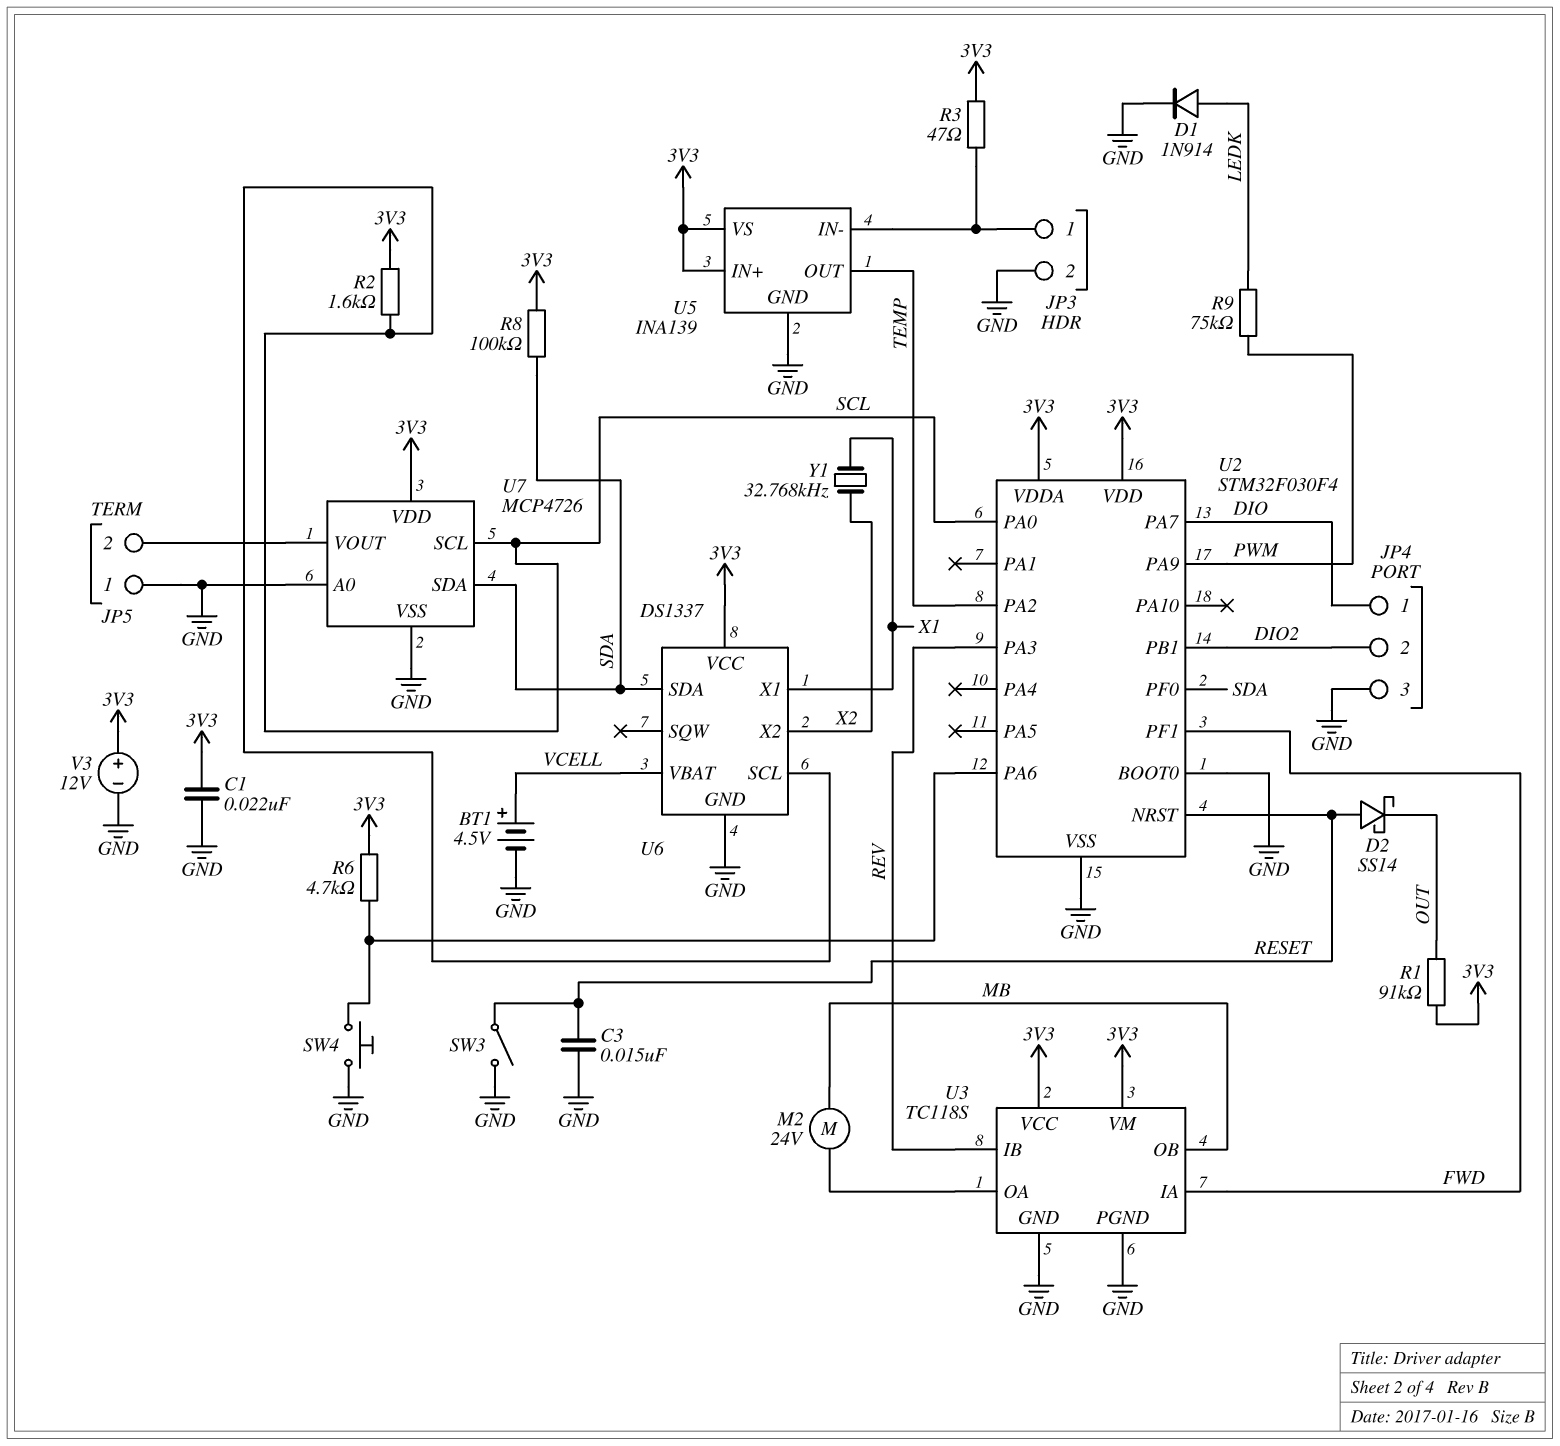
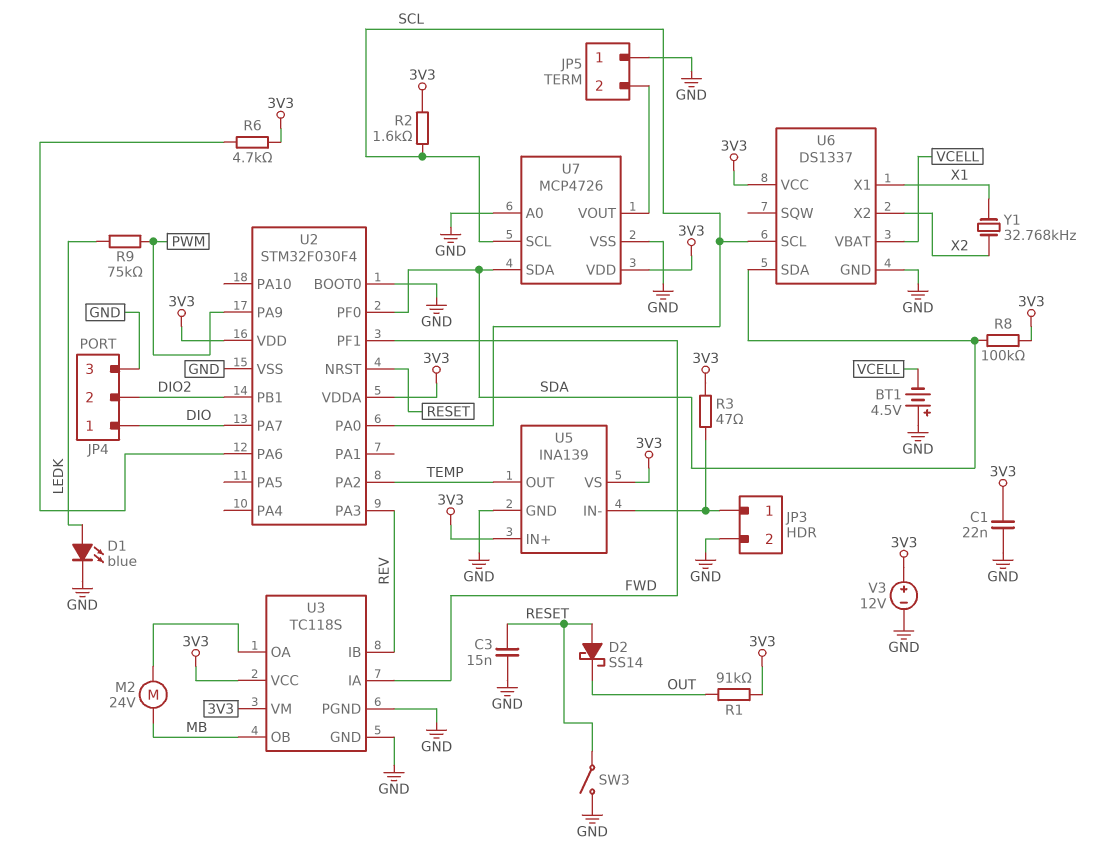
BT1: 4.5V (plus VCELL, minus GND) -> 4.5V (plus GND, minus VCELL)
D1: diode 1N914 (A LEDK, K GND) -> LED blue (A LEDK, K GND)
SW4: button (GND, U2/PA6) -> none

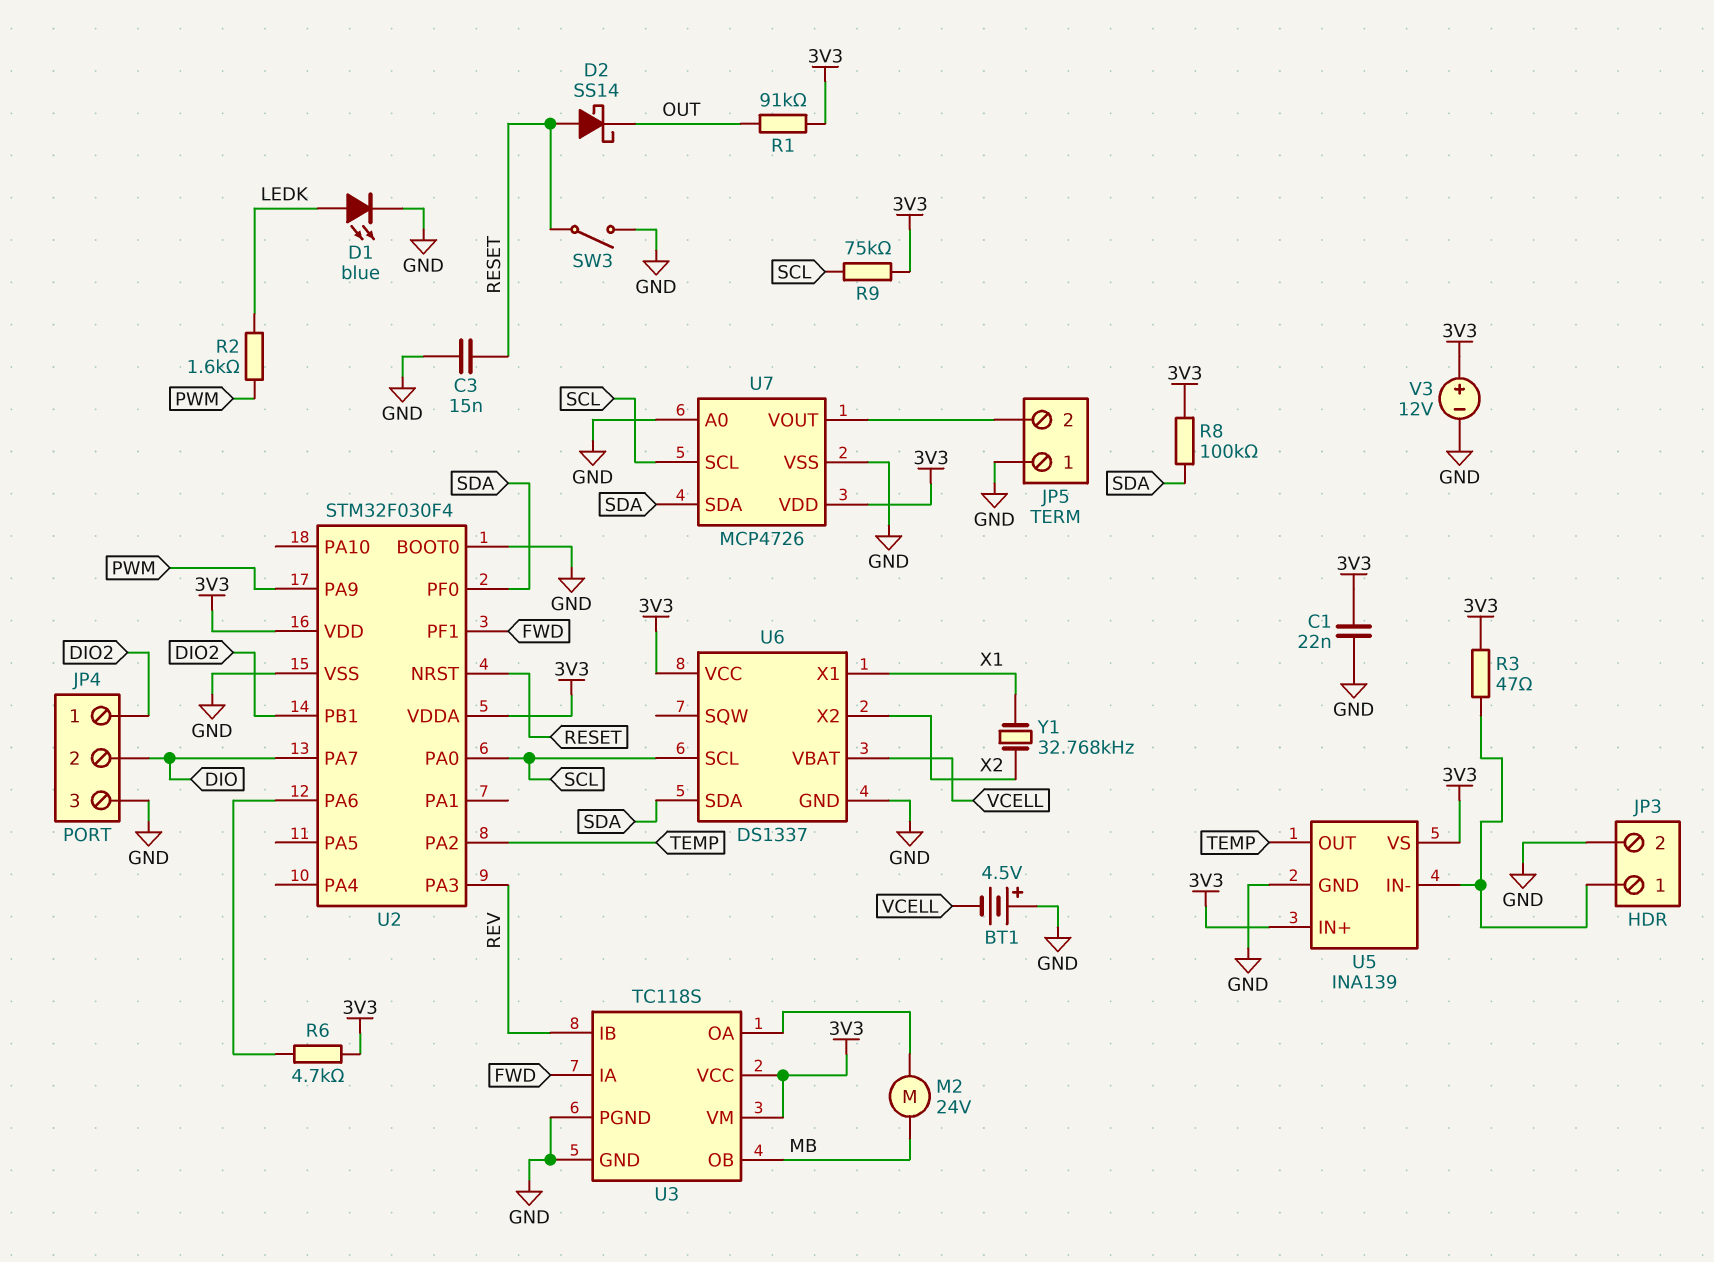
JP4 pin 1: DIO -> DIO2
JP4 pin 2: DIO2 -> DIO
R2: 1.6k (3V3, SCL) -> 1.6k (LEDK, PWM)
R9: 75k (LEDK, PWM) -> 75k (3V3, SCL)

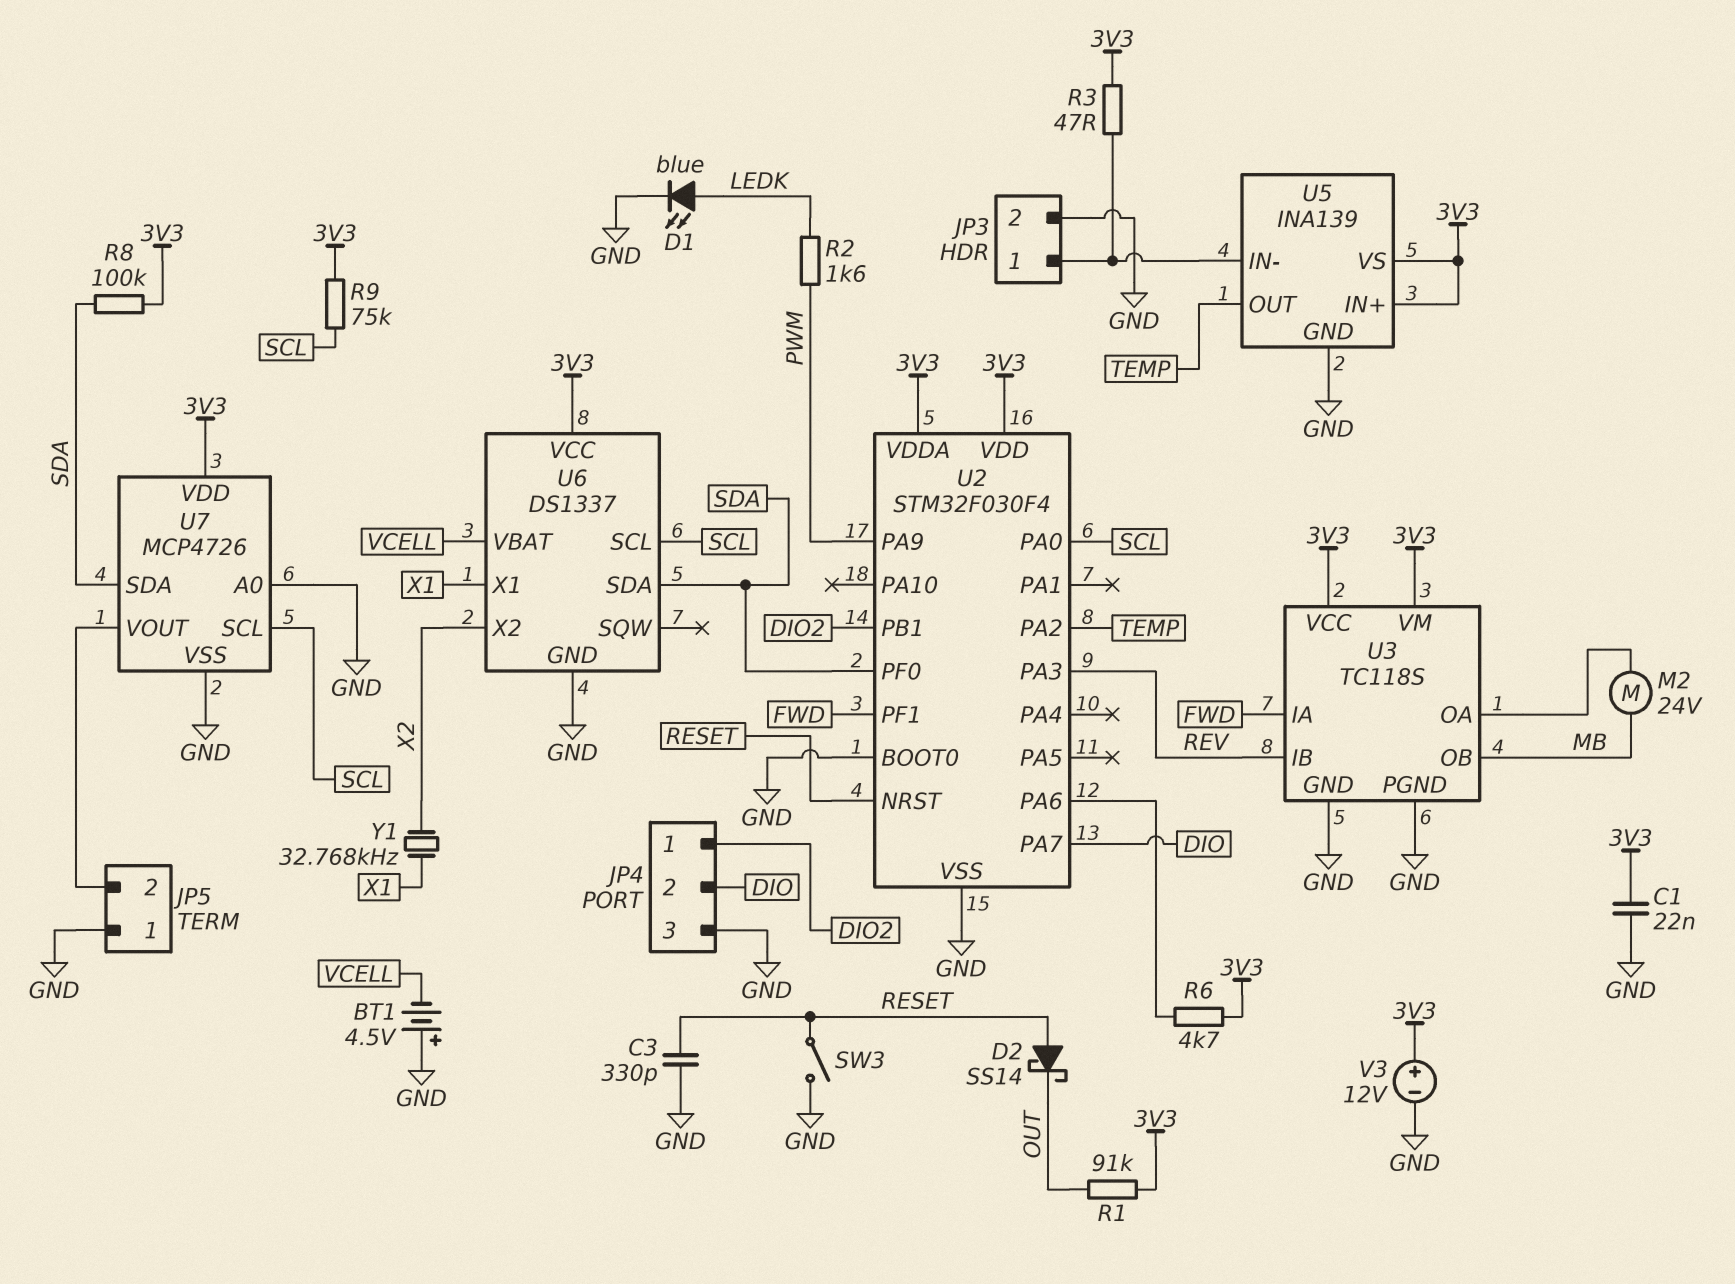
C3: 15nF (GND, RESET) -> 330pF (GND, RESET)

